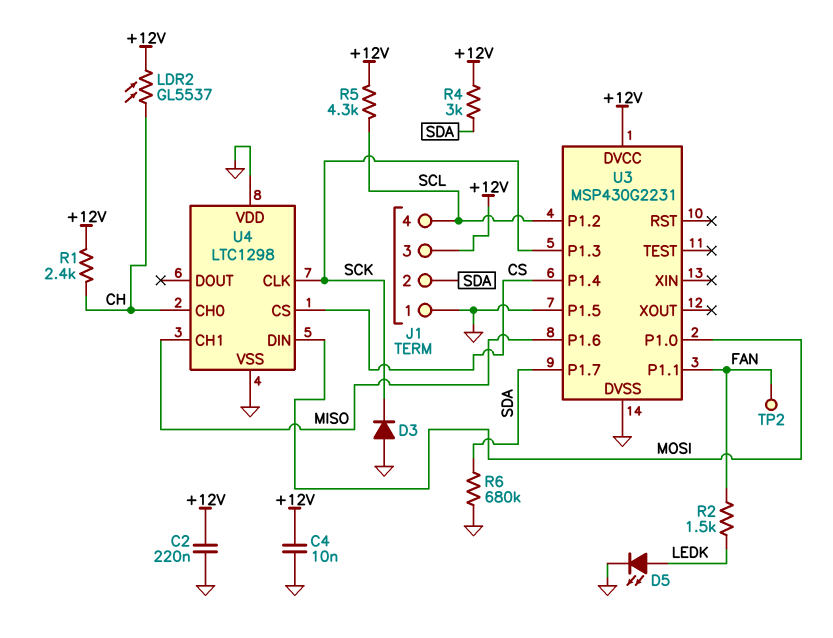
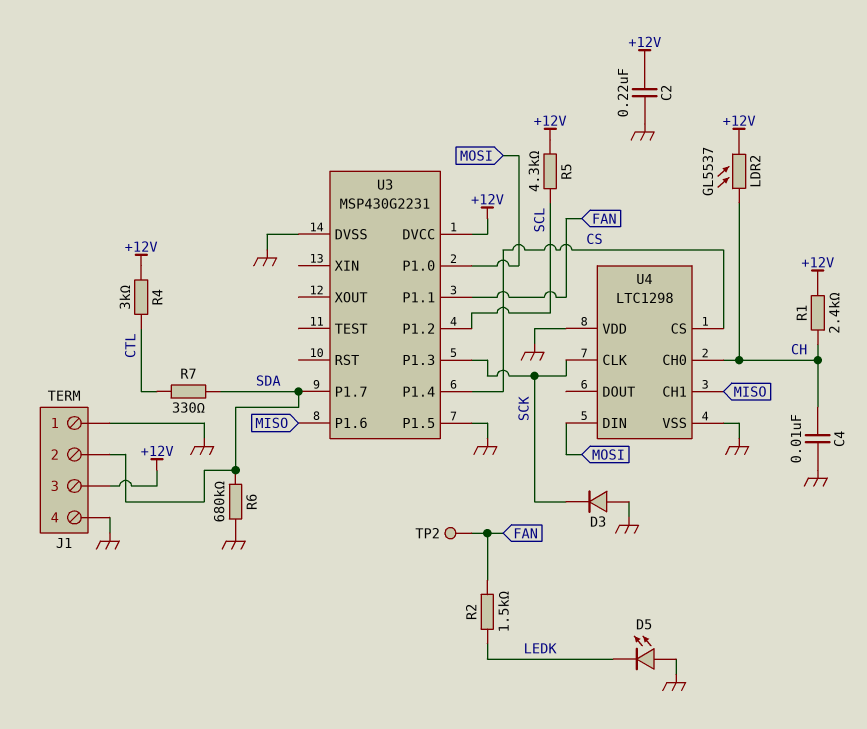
C4: 10nF (+12V, GND) -> 10nF (CH, GND)
D5: LED (A LEDK, K GND) -> LED (A GND, K LEDK)
J1 pin 4: SCL -> GND
R4: 3k (+12V, SDA) -> 3k (+12V, CTL)
R7: none -> 330 (CTL, SDA)

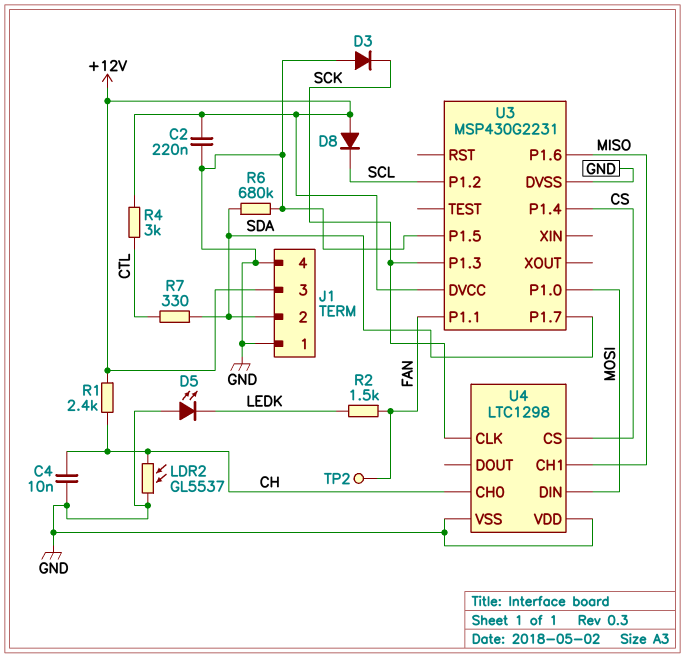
D8: none -> diode (A +12V, K SCL)
LDR2: GL5537 (+12V, CH) -> GL5537 (CH, GND)
R5: 4.3k (+12V, SCL) -> none

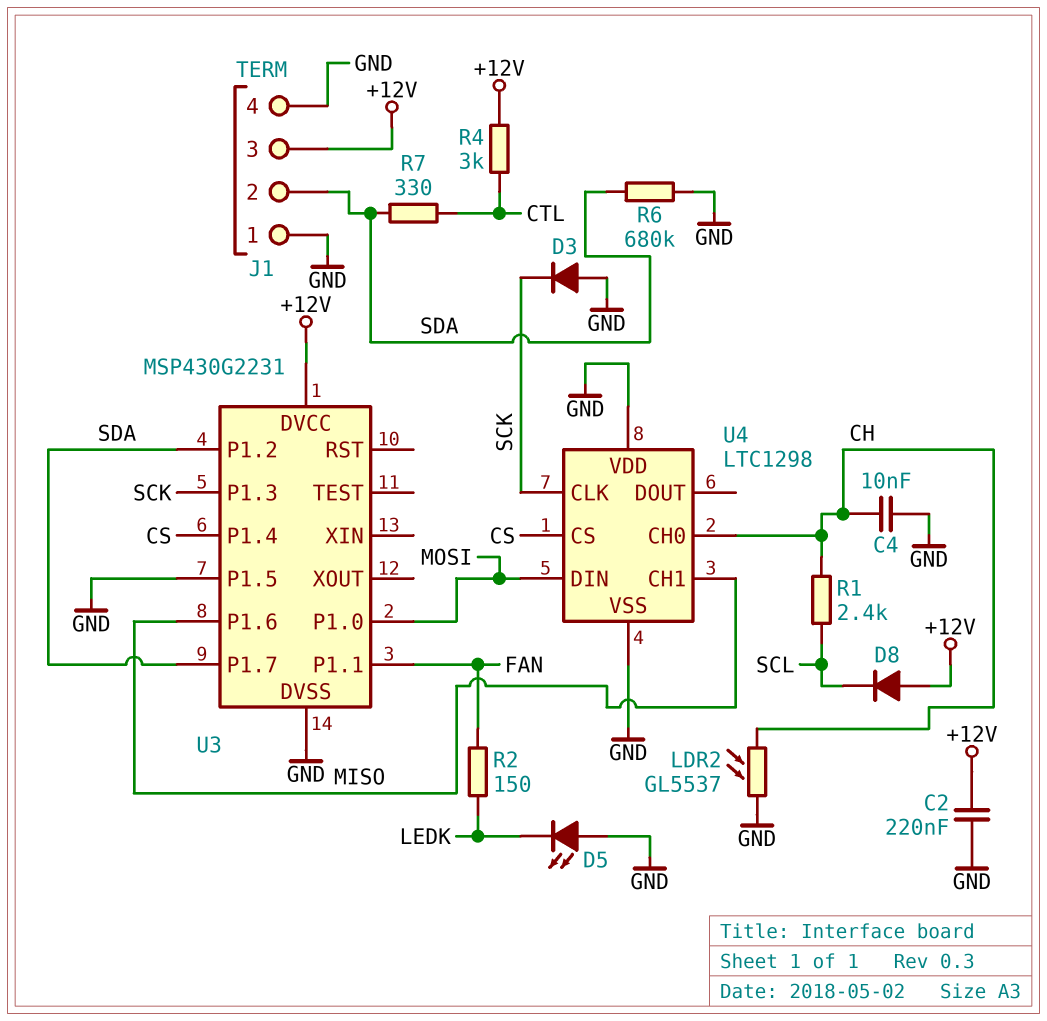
R1: 2.4k (+12V, CH) -> 2.4k (CH, SCL)
R2: 1.5k (FAN, LEDK) -> 150 (FAN, LEDK)
TP2: test point (FAN) -> none
U3 pin P1.2: SCL -> SDA

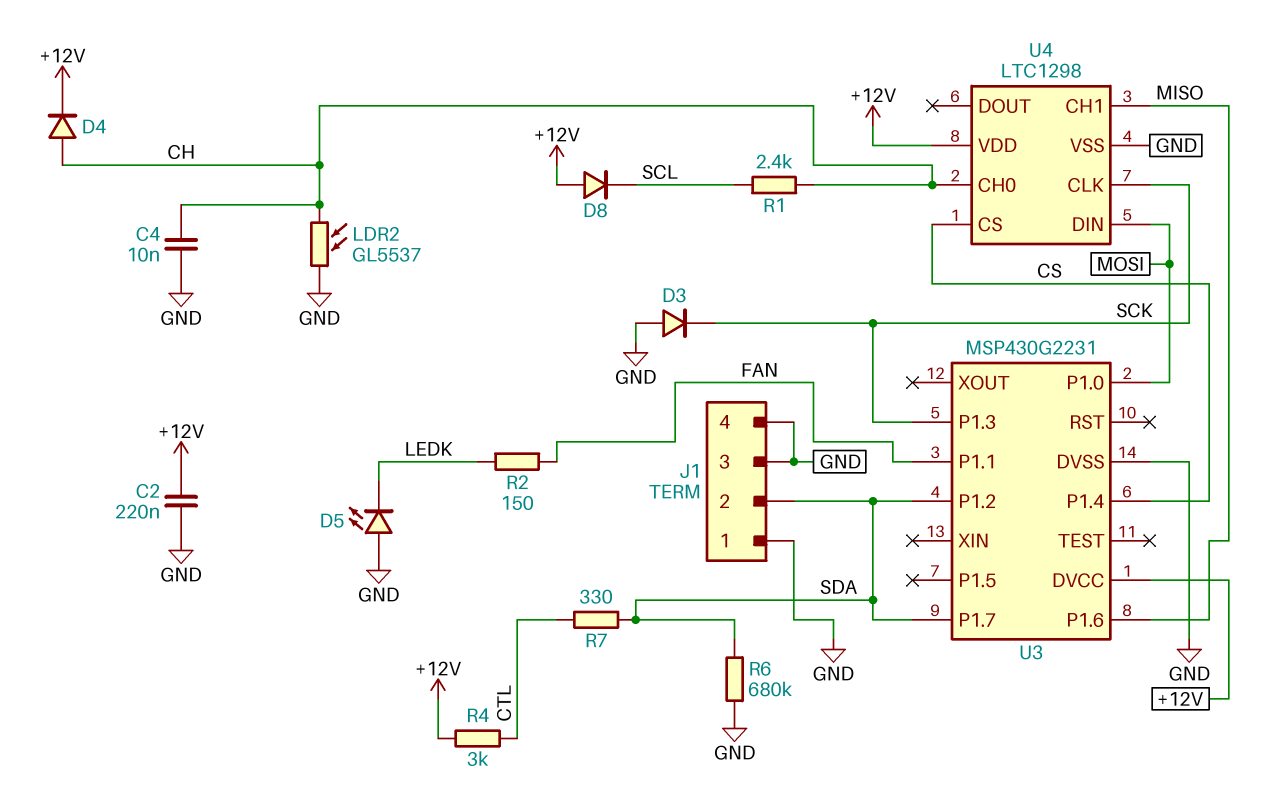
D4: none -> diode (A CH, K +12V)
J1 pin 3: +12V -> GND
U3 pin P1.5: GND -> none
U4 pin VDD: GND -> +12V

